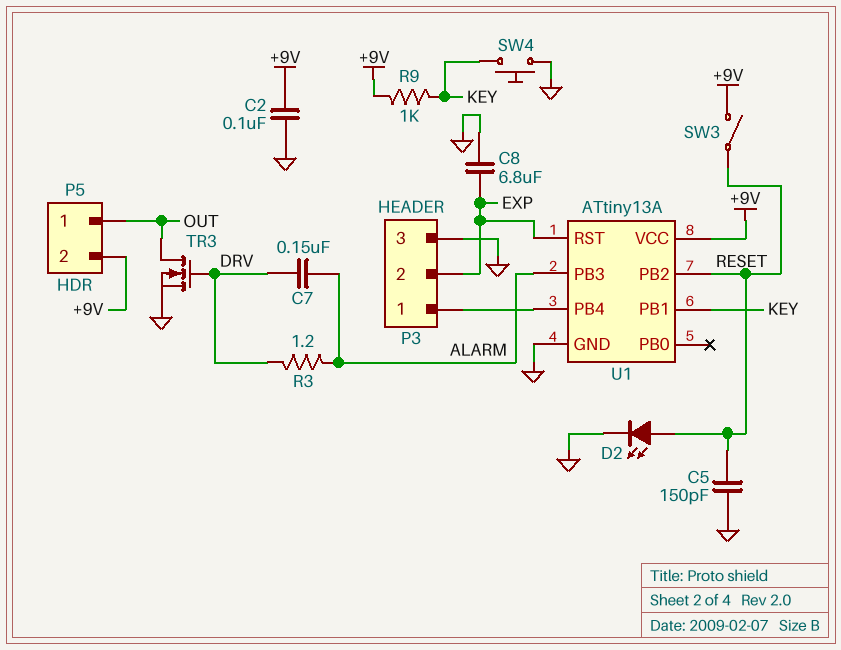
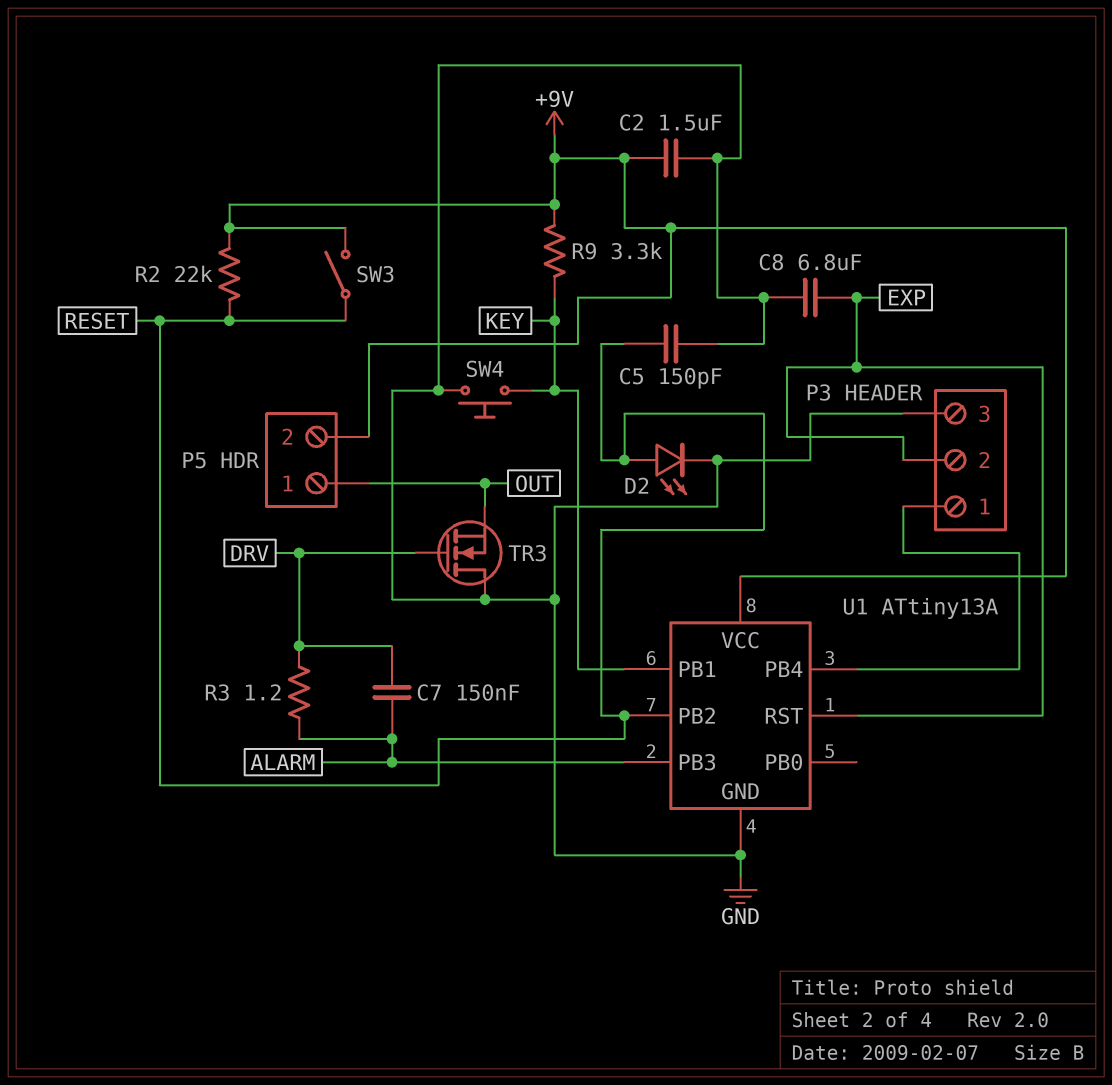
C2: 100nF (+9V, GND) -> 1.5uF (+9V, GND)
R2: none -> 22k (+9V, RESET)
R9: 1k (+9V, KEY) -> 3.3k (+9V, KEY)
TR3: NMOS (G DRV, D OUT, S GND) -> NMOS (G DRV, D GND, S OUT)

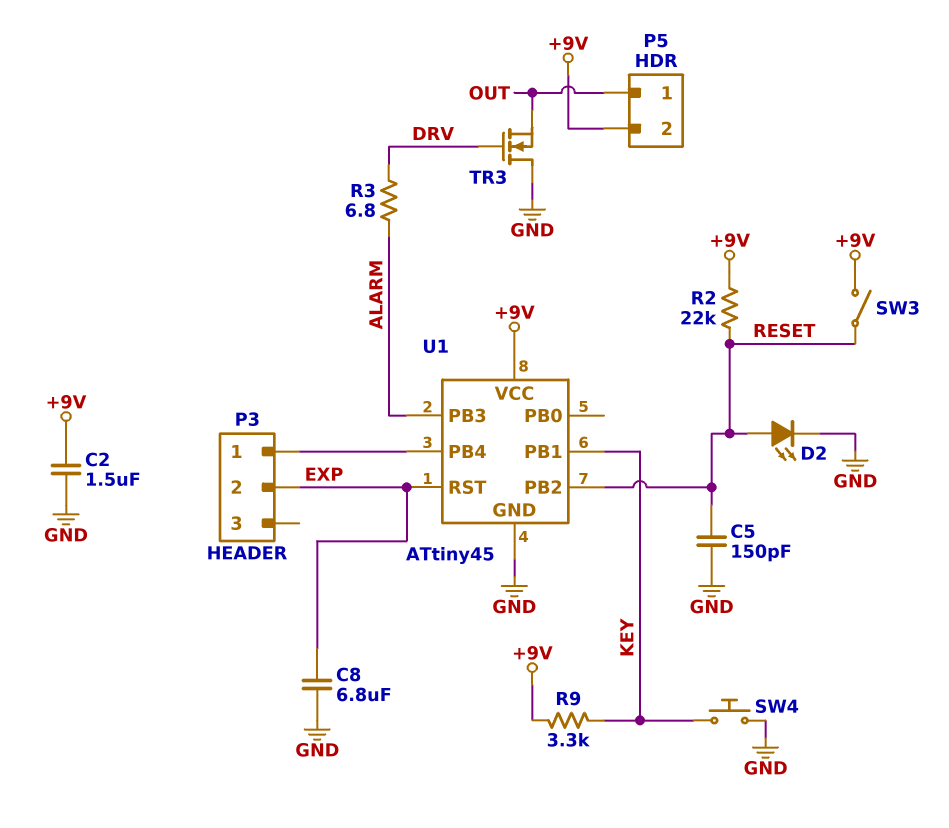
C7: 150nF (ALARM, DRV) -> none
P3 pin 3: GND -> none
R3: 1.2 (ALARM, DRV) -> 6.8 (ALARM, DRV)
U1: ATtiny13A -> ATtiny45

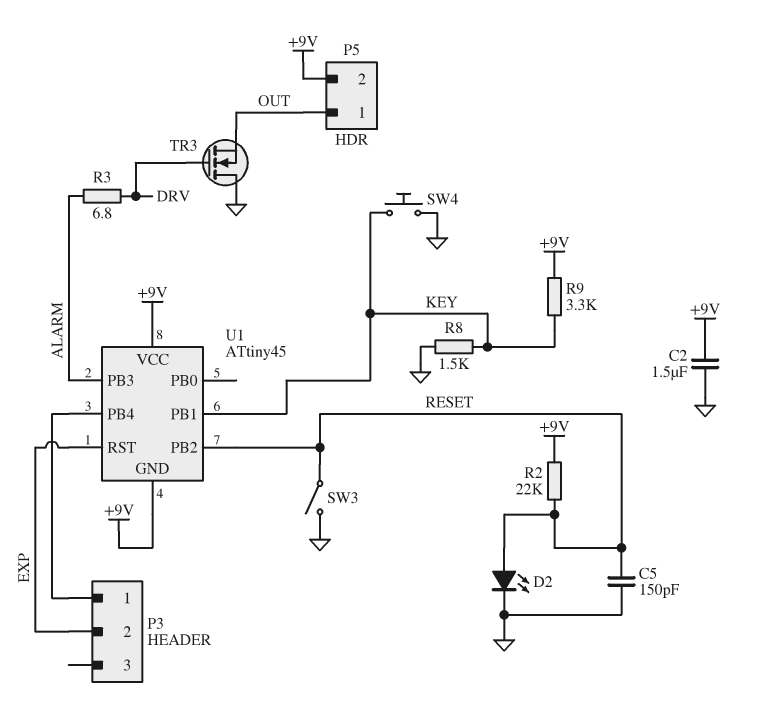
C8: 6.8uF (EXP, GND) -> none
R8: none -> 1.5k (GND, KEY)
SW3: switch (+9V, RESET) -> switch (GND, RESET)
U1 pin GND: GND -> +9V

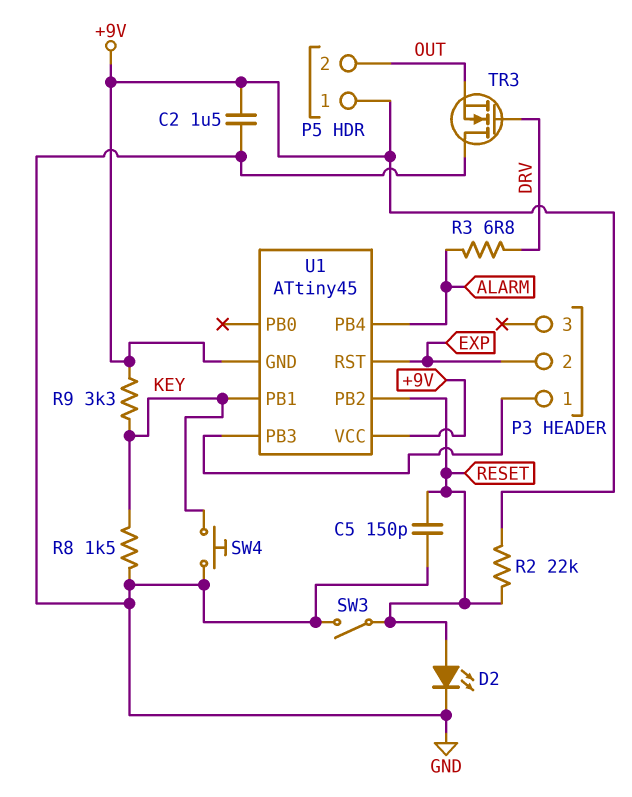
P5 pin 1: OUT -> +9V
P5 pin 2: +9V -> OUT
U1 pin PB3: ALARM -> P3/1
U1 pin PB4: P3/1 -> ALARM

